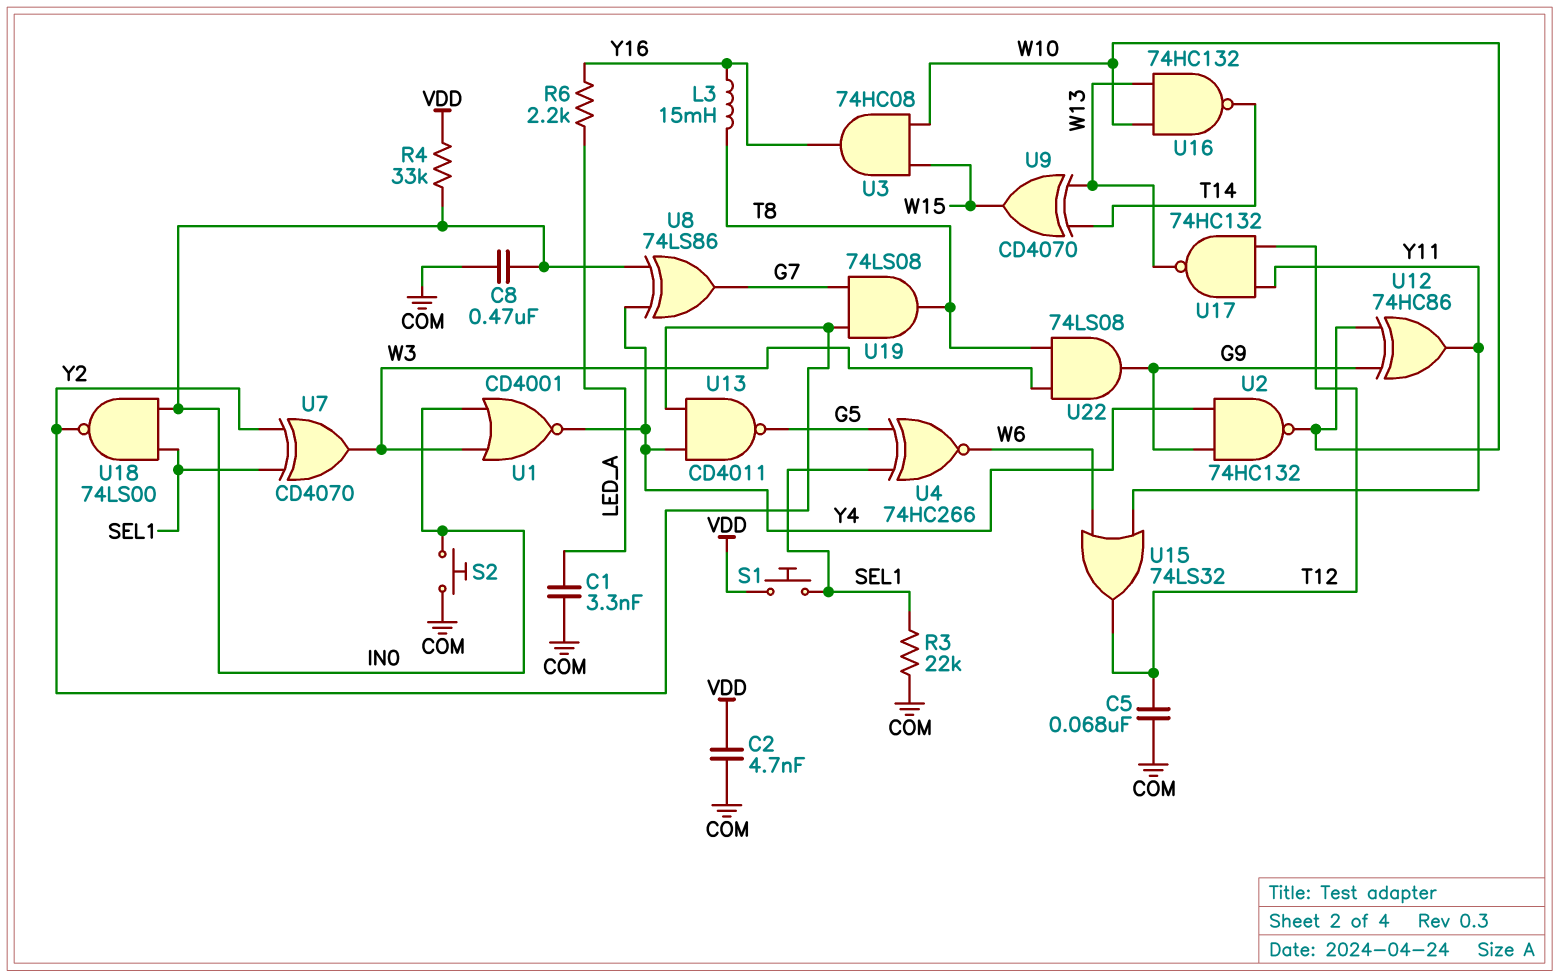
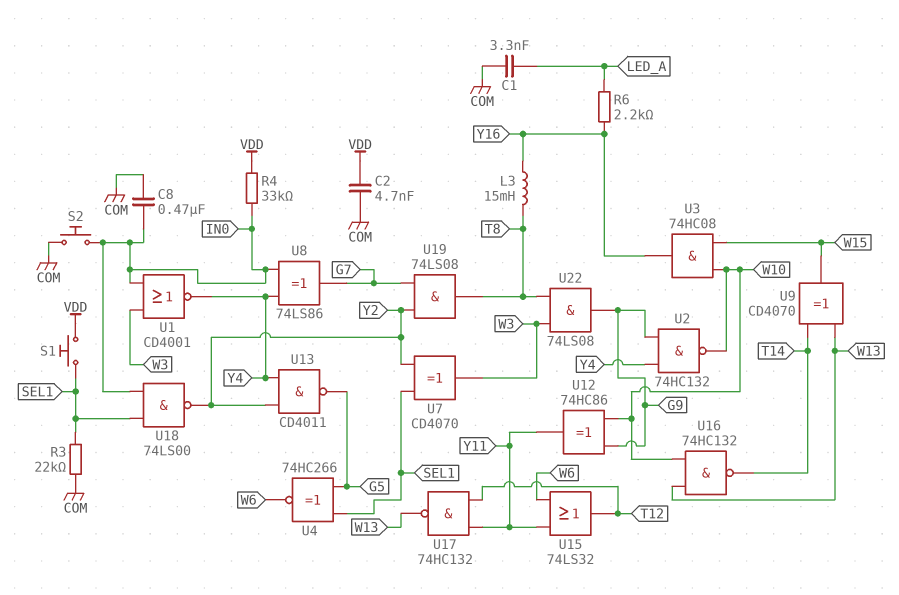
C5: 68nF (COM, T12) -> none

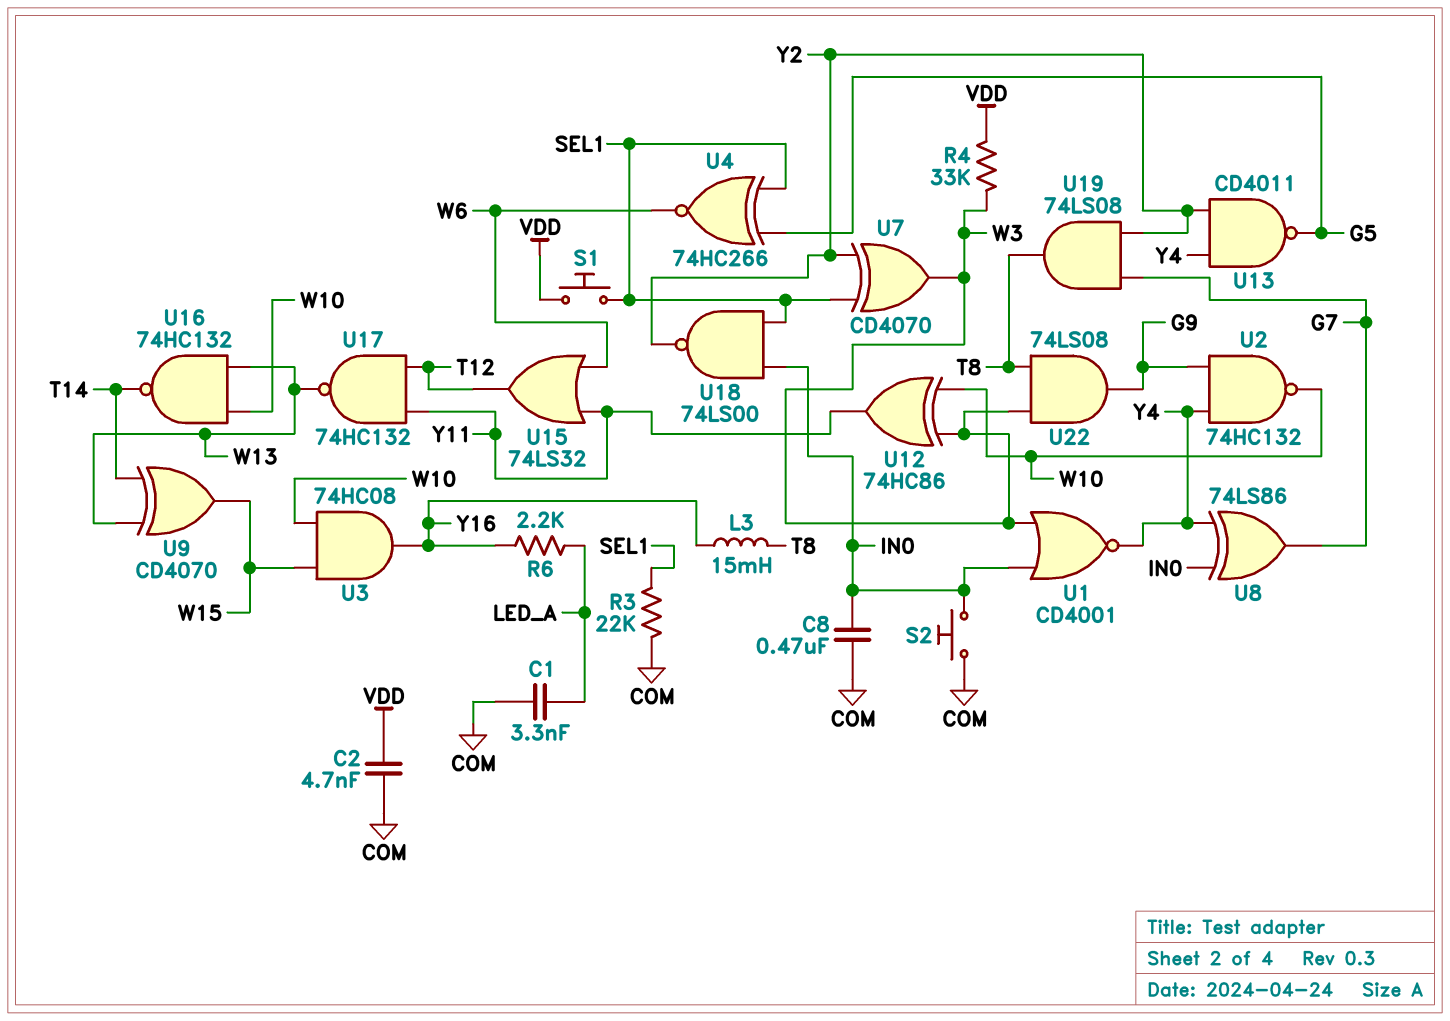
R4: 33k (IN0, VDD) -> 33k (VDD, W3)
U12: XOR 74HC86 (in G9, in W10, out Y11) -> XOR 74HC86 (in W3, in W10, out Y11)

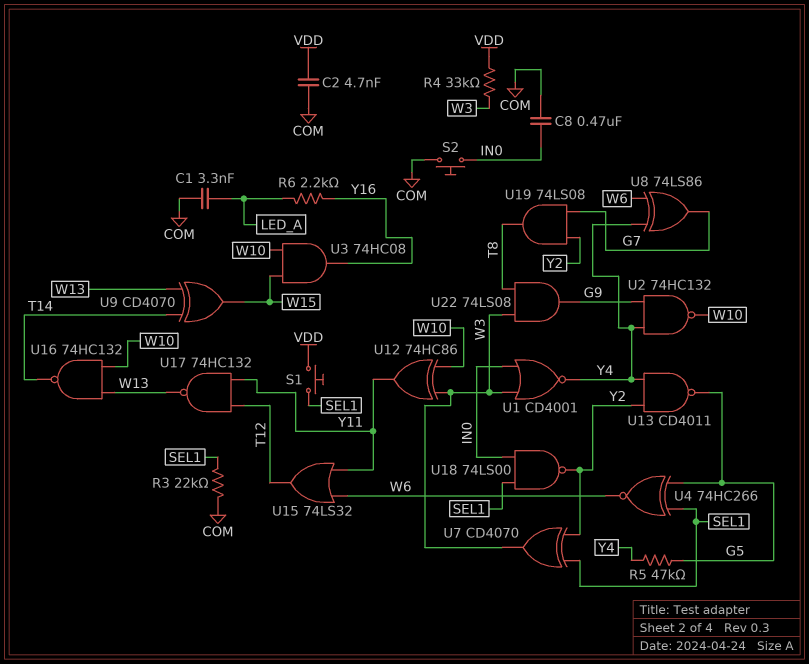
L3: 15mH (T8, Y16) -> none
R5: none -> 47k (G5, Y4)
U8: XOR 74LS86 (in IN0, in Y4, out G7) -> XOR 74LS86 (in W6, in Y4, out G7)

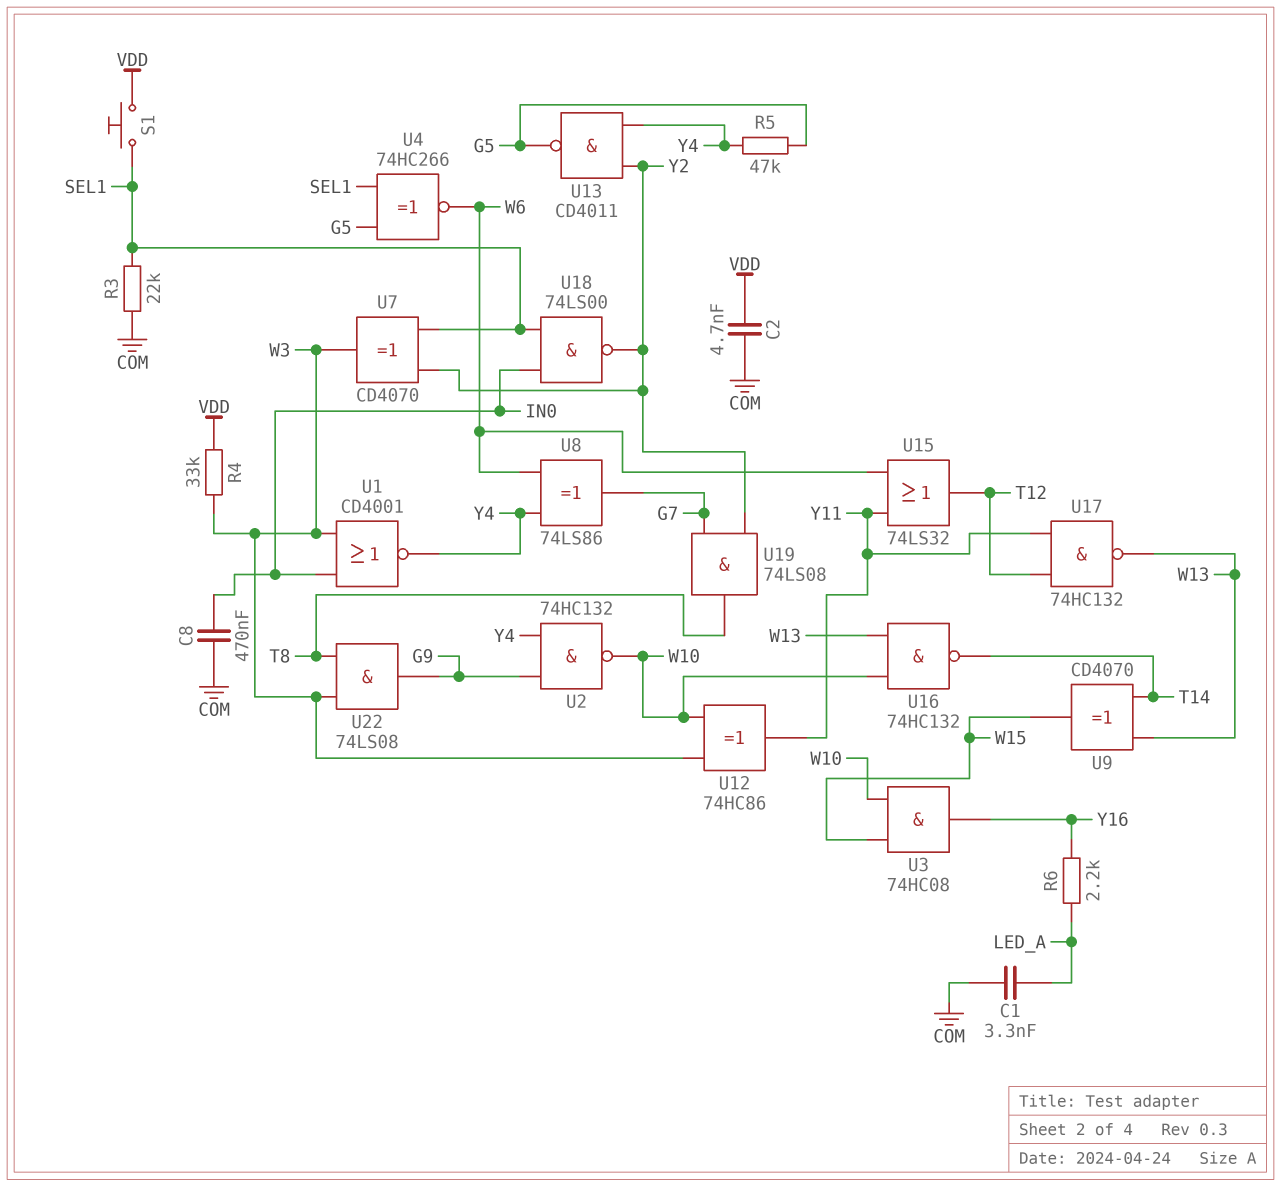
S2: button (COM, IN0) -> none

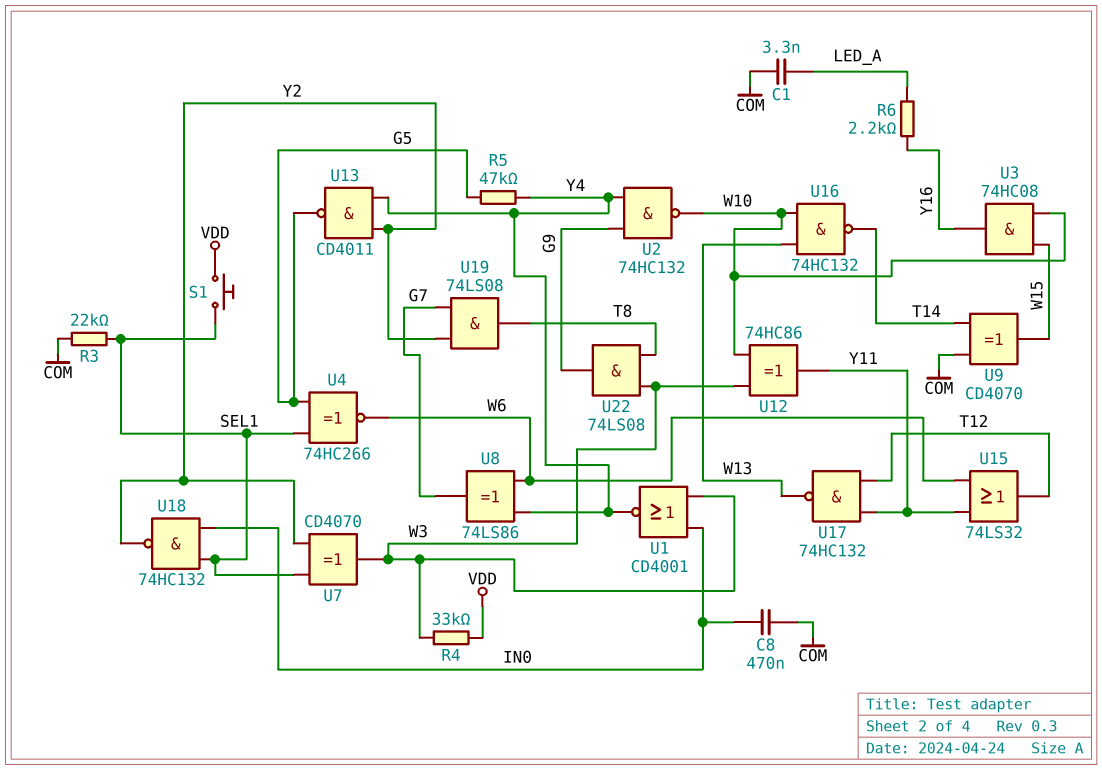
C2: 4.7nF (COM, VDD) -> none
U9: XOR CD4070 (in T14, in W13, out W15) -> XOR CD4070 (in COM, in T14, out W15)
U18: NAND 74LS00 (in IN0, in SEL1, out Y2) -> NAND 74HC132 (in IN0, in SEL1, out Y2)

